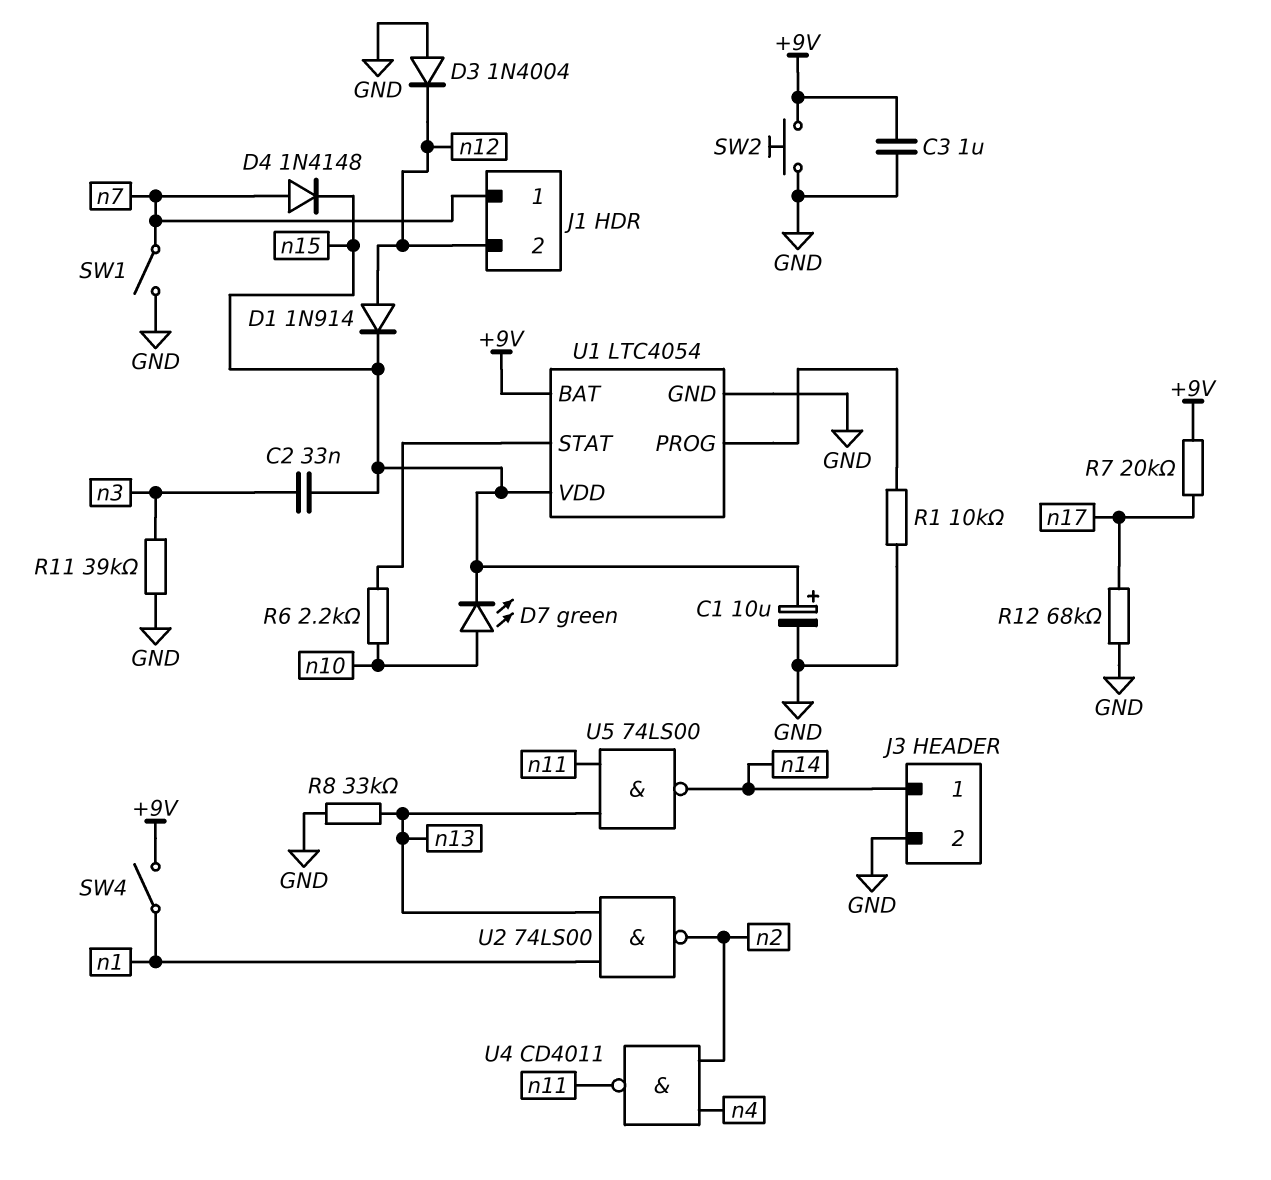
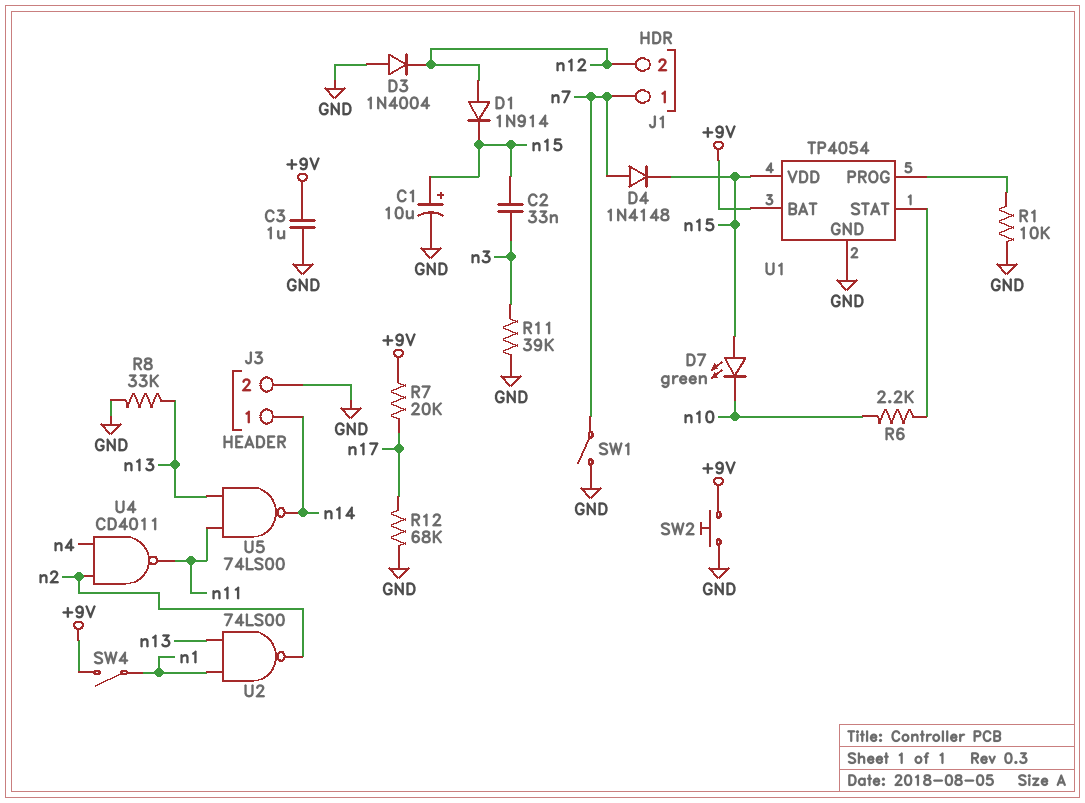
D7: LED green (A n10, K n15) -> LED green (A n15, K n10)
U1: LTC4054 -> TP4054

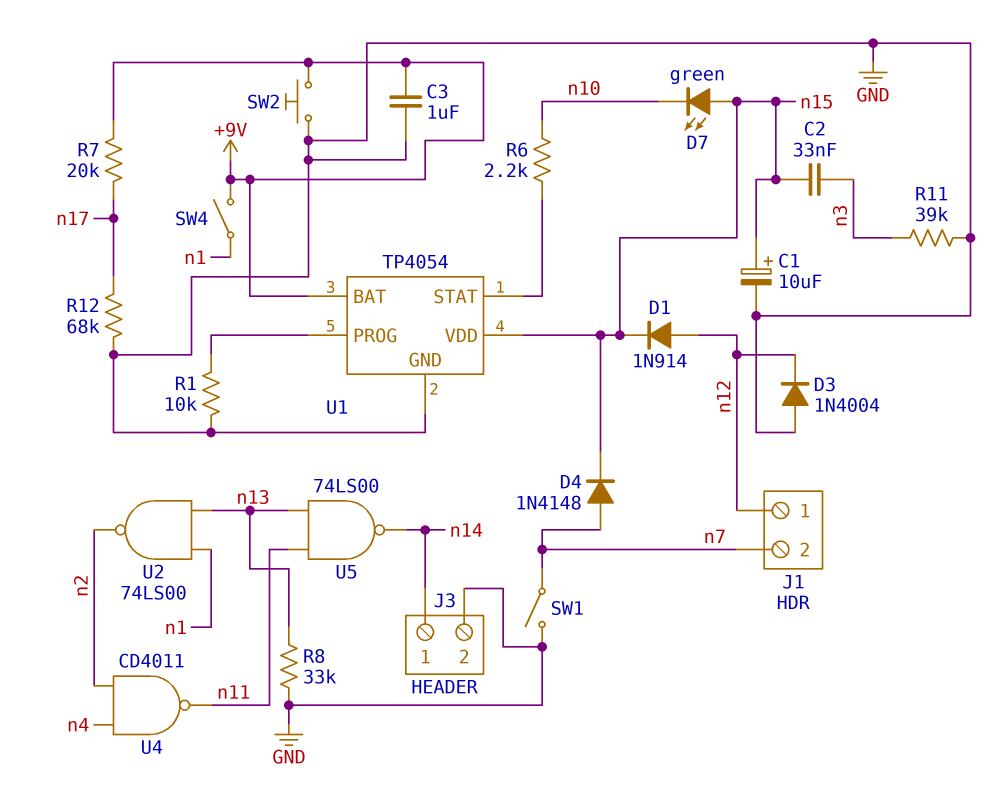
J1 pin 1: n7 -> n12
J1 pin 2: n12 -> n7

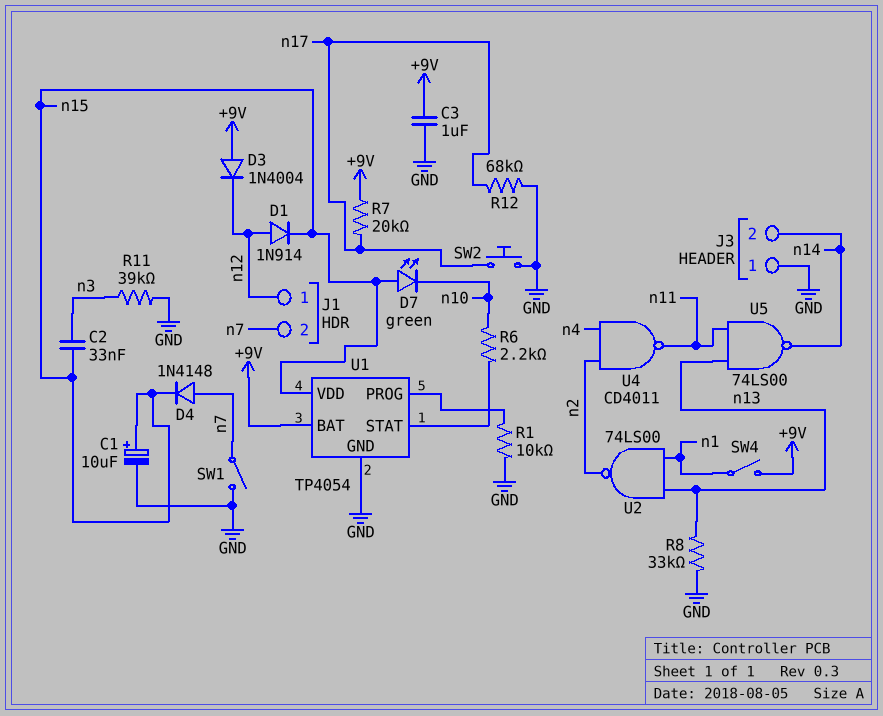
D3: diode 1N4004 (A GND, K n12) -> diode 1N4004 (A +9V, K n12)
J3 pin 1: n14 -> GND
J3 pin 2: GND -> n14
SW2: button (+9V, GND) -> button (GND, n17)

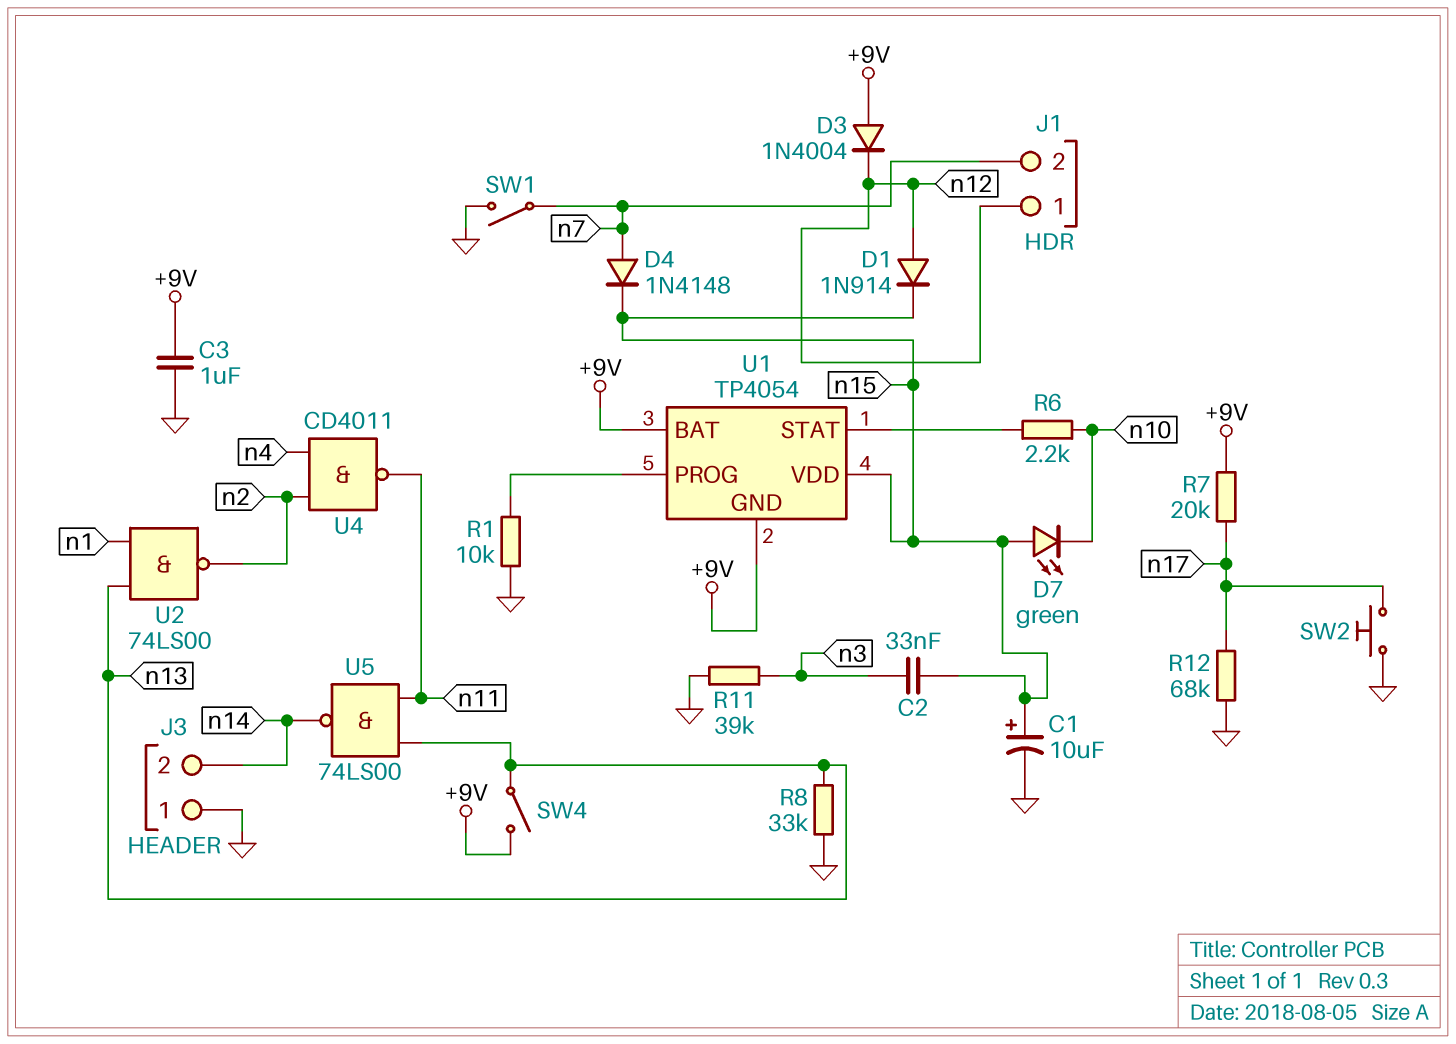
SW4: switch (+9V, n1) -> switch (+9V, n13)
U1 pin GND: GND -> +9V

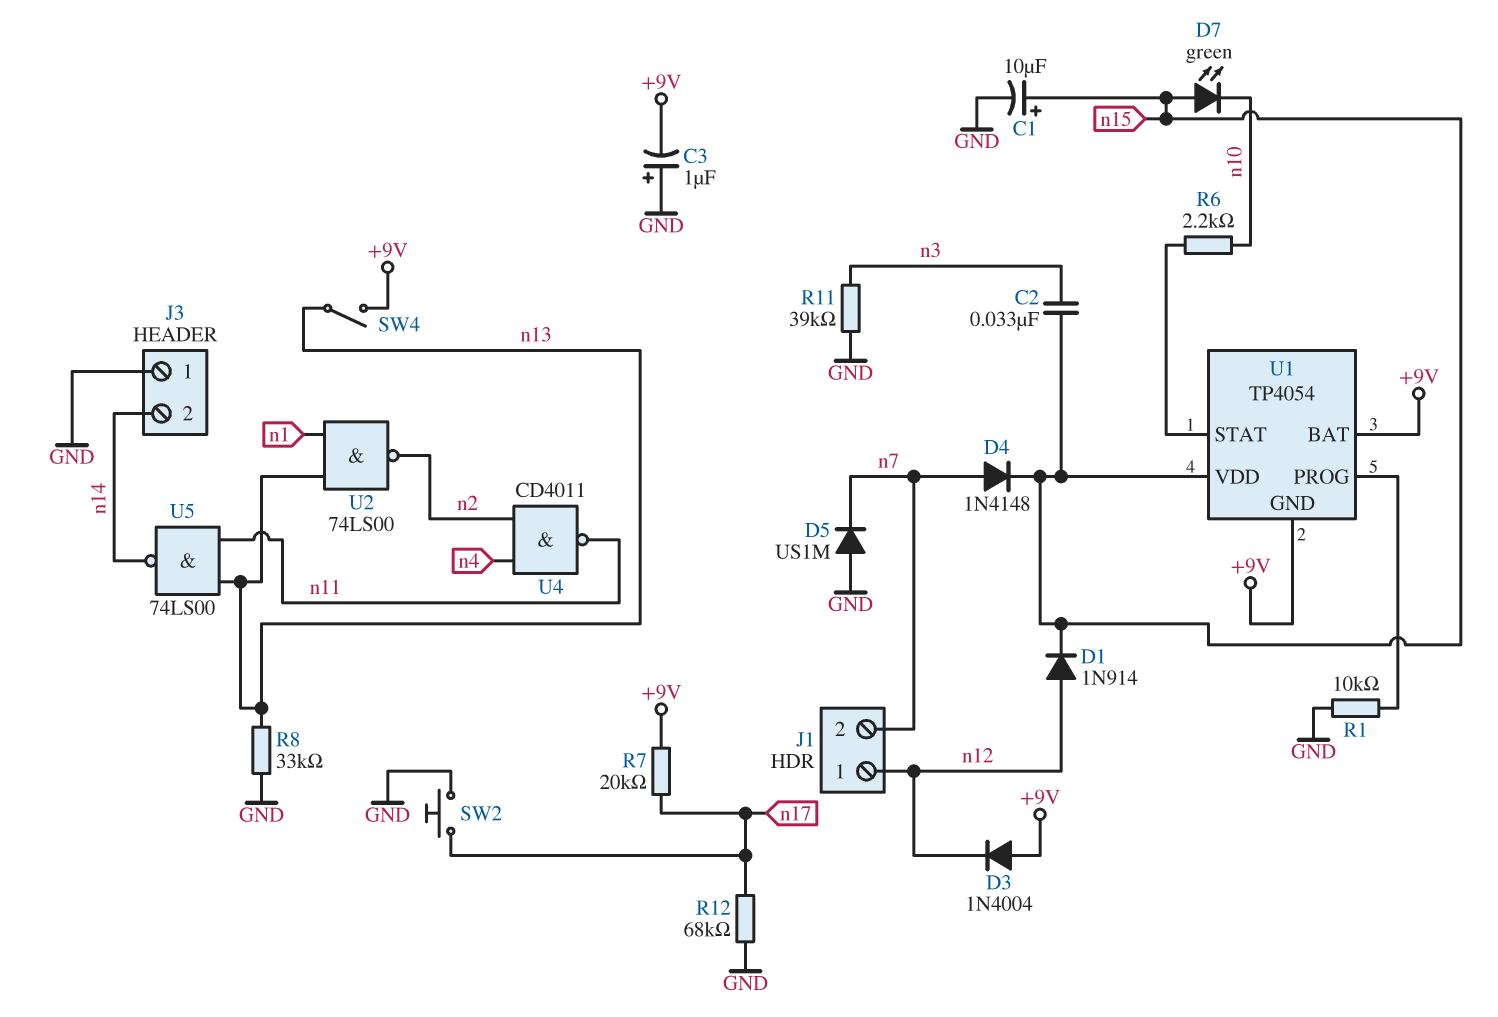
C3: 1uF (+9V, GND) -> 1uF (plus GND, minus +9V)
D5: none -> diode US1M (A GND, K n7)
SW1: switch (GND, n7) -> none

